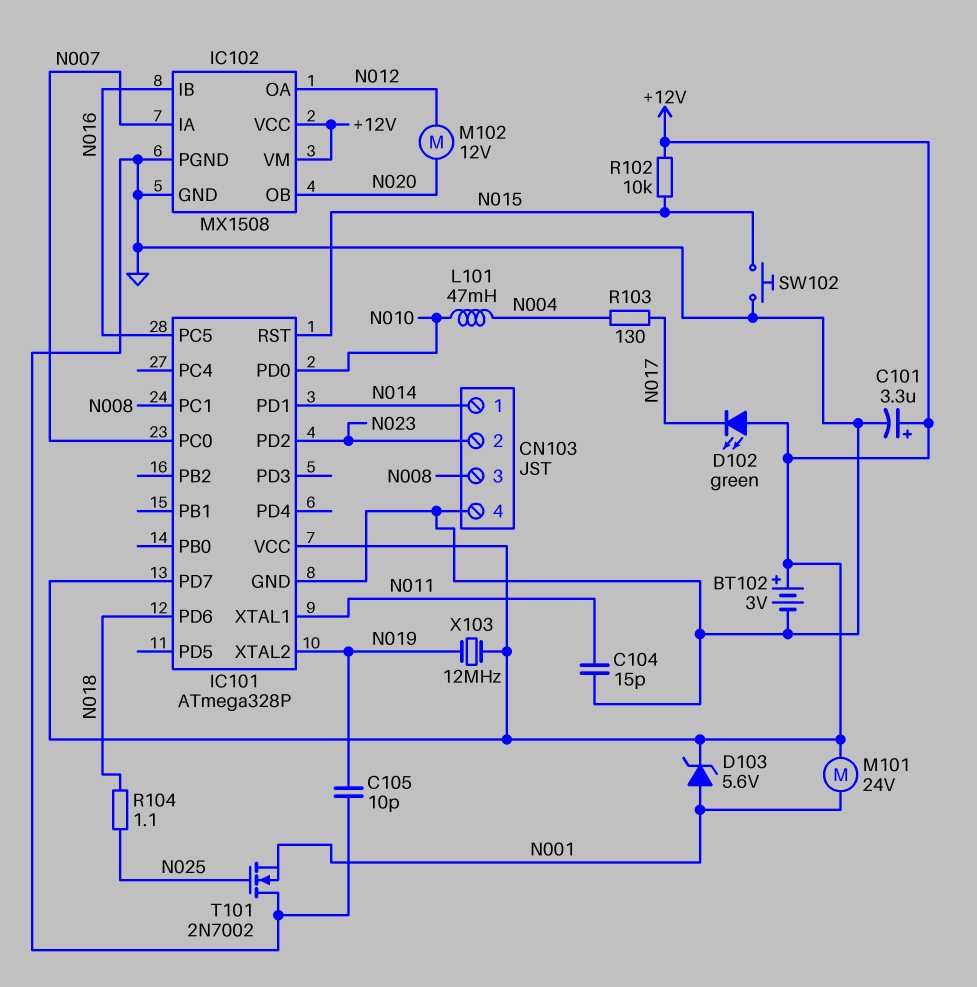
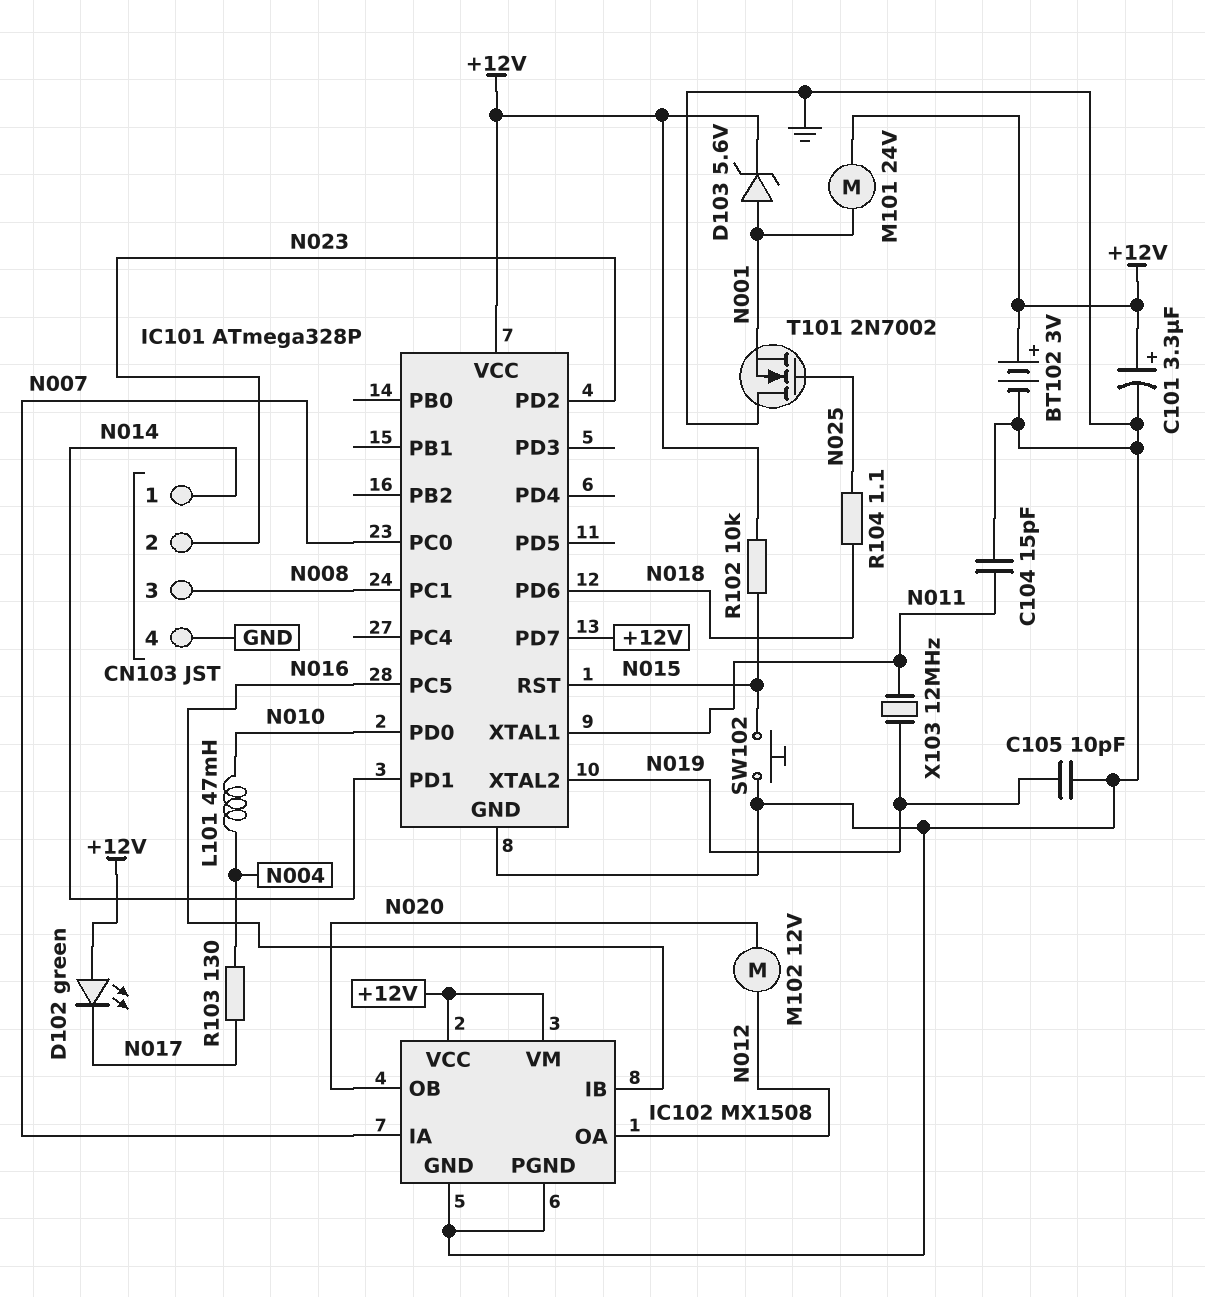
X103: 12MHz (+12V, N019) -> 12MHz (N011, N019)

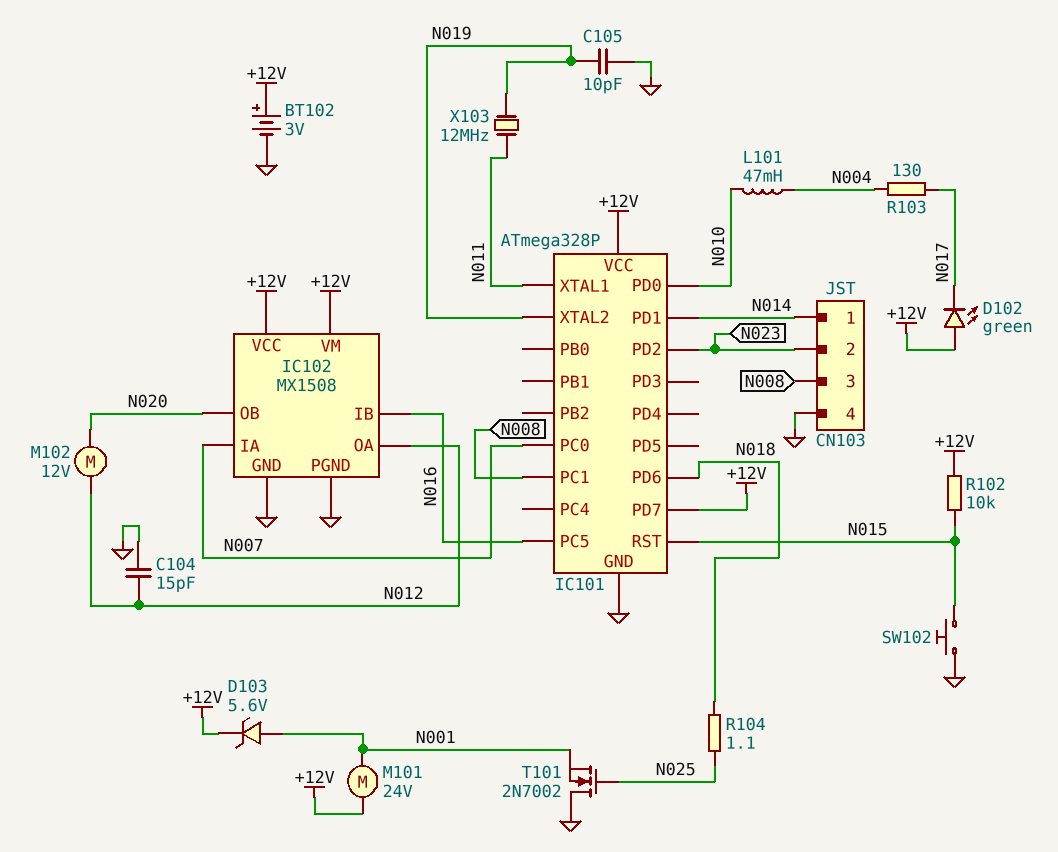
C101: 3.3uF (plus +12V, minus GND) -> none
C104: 15pF (GND, N011) -> 15pF (GND, N012)

